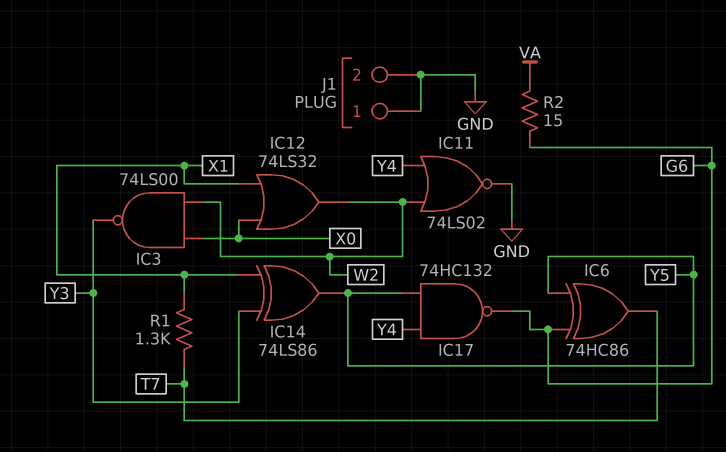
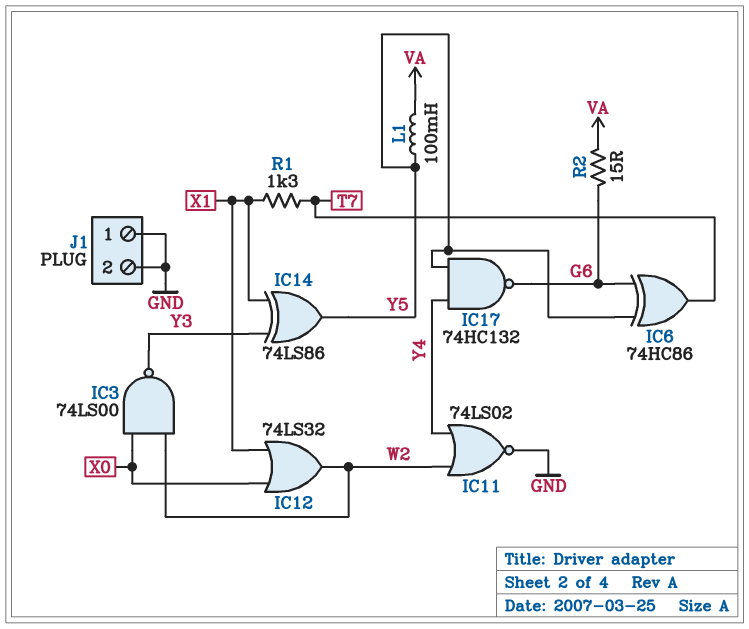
L1: none -> 100mH (VA, Y5)

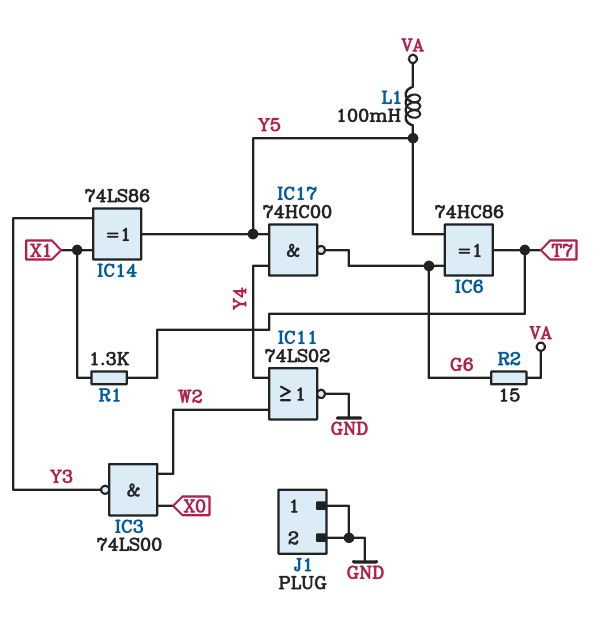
IC12: OR 74LS32 (in X0, in X1, out W2) -> none
IC17: NAND 74HC132 (in Y4, in Y5, out G6) -> NAND 74HC00 (in Y4, in Y5, out G6)

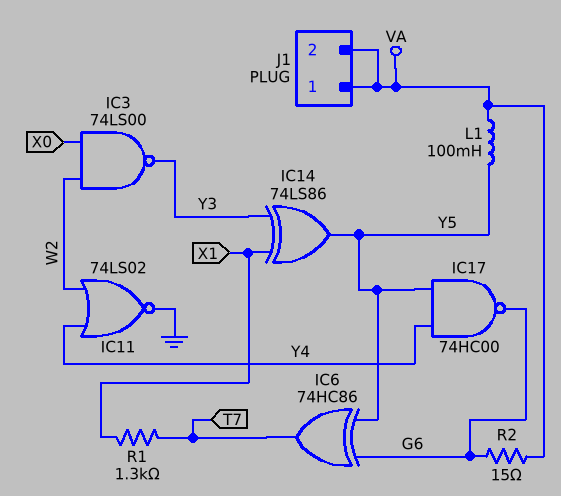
J1 pin 1: GND -> VA
J1 pin 2: GND -> VA

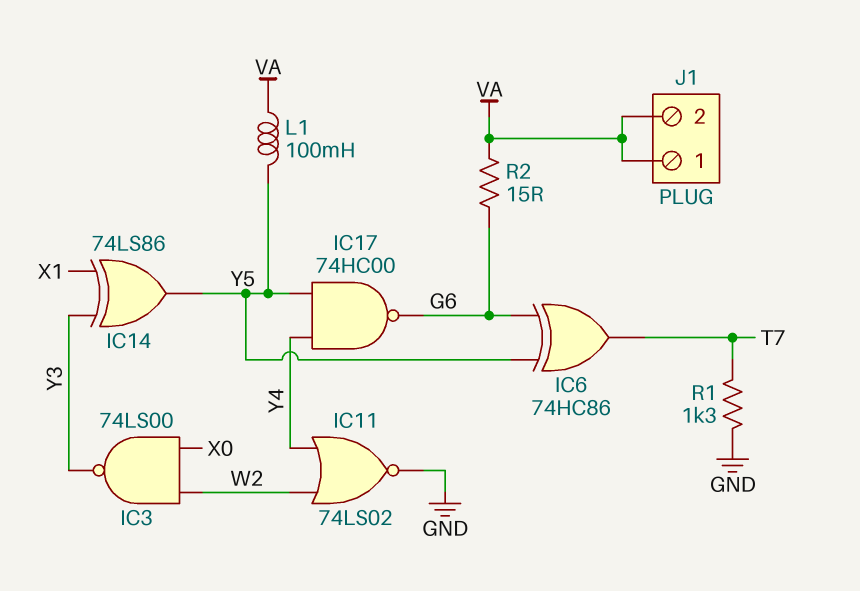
R1: 1.3k (T7, X1) -> 1.3k (GND, T7)

